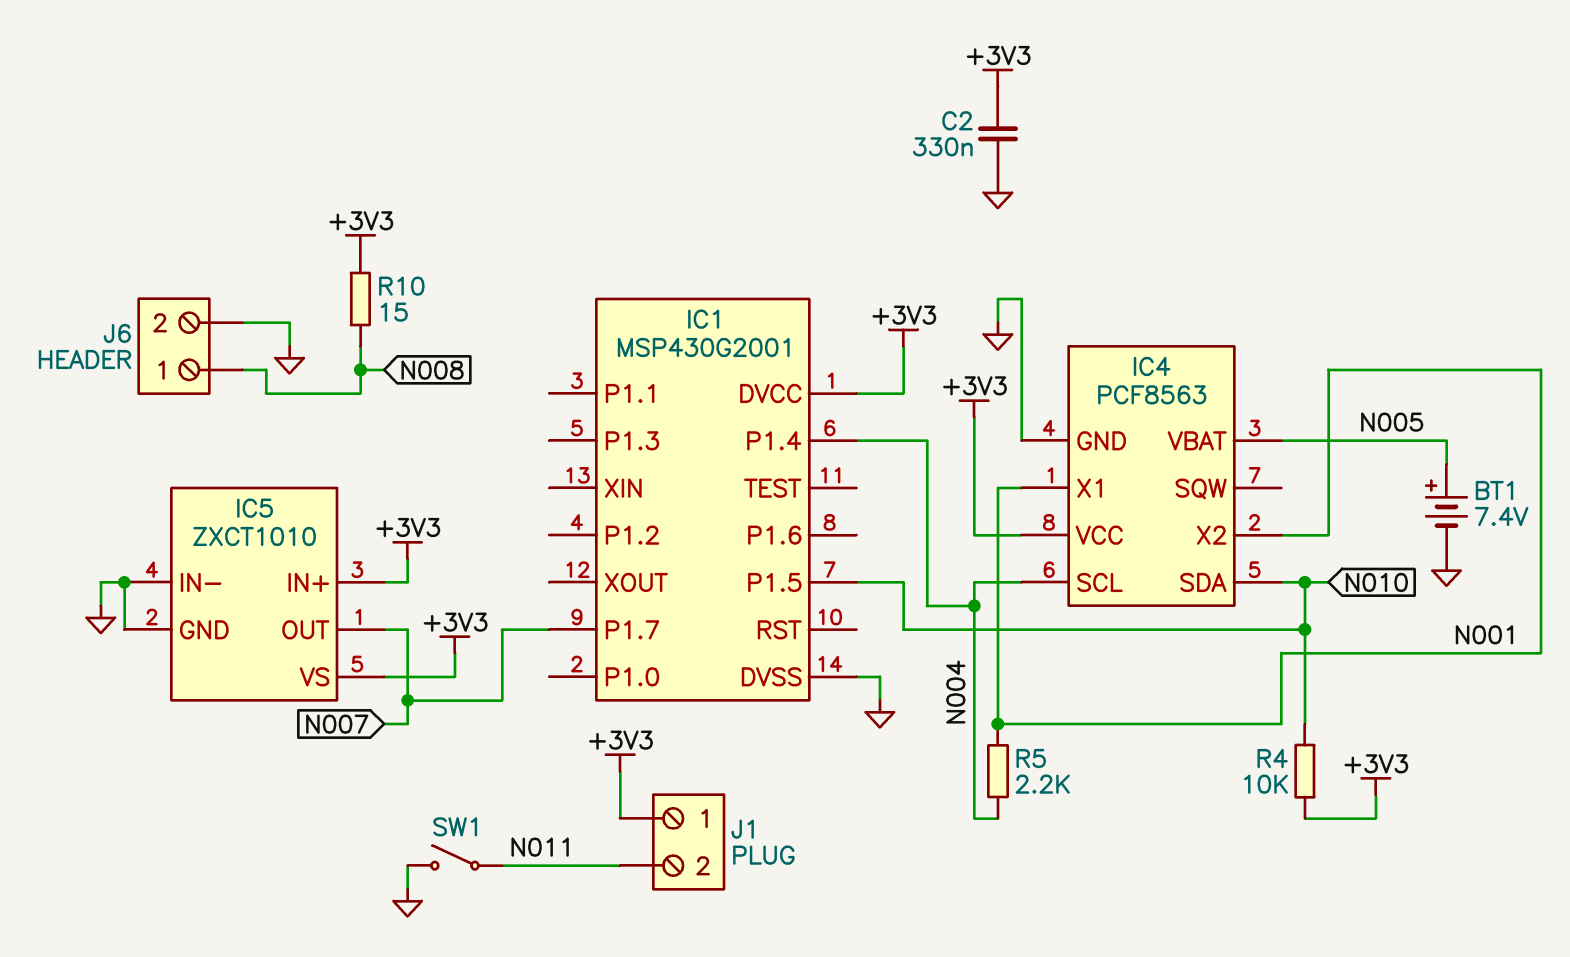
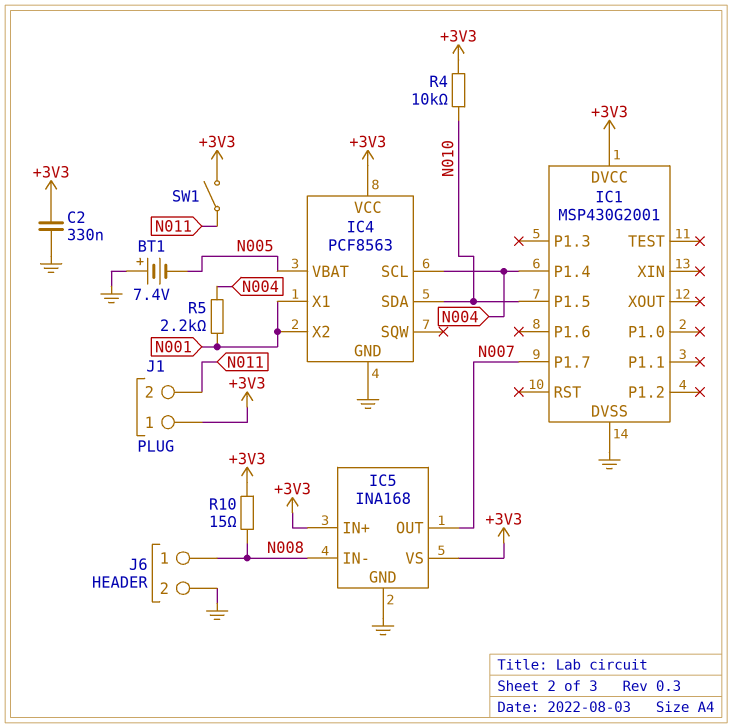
BT1: 7.4V (plus N005, minus GND) -> 7.4V (plus GND, minus N005)
IC5: ZXCT1010 -> INA168
IC5 pin IN-: GND -> N008
SW1: switch (GND, N011) -> switch (+3V3, N011)

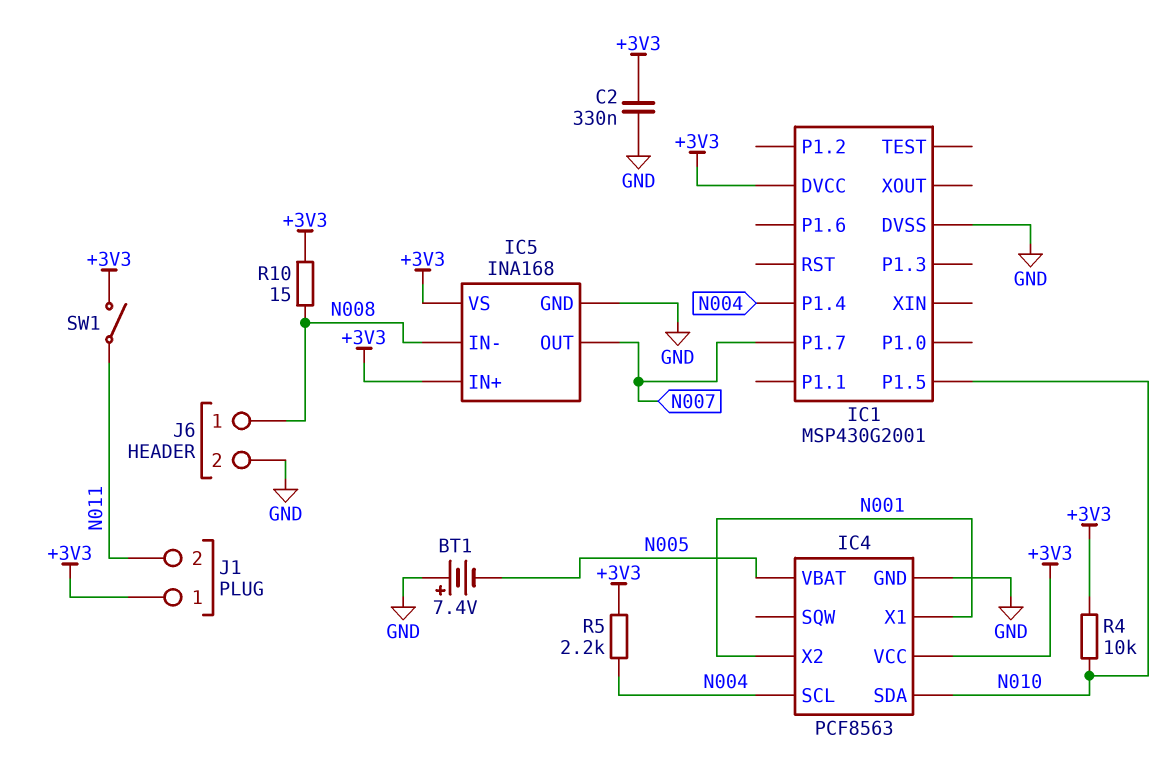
R5: 2.2k (N001, N004) -> 2.2k (+3V3, N004)

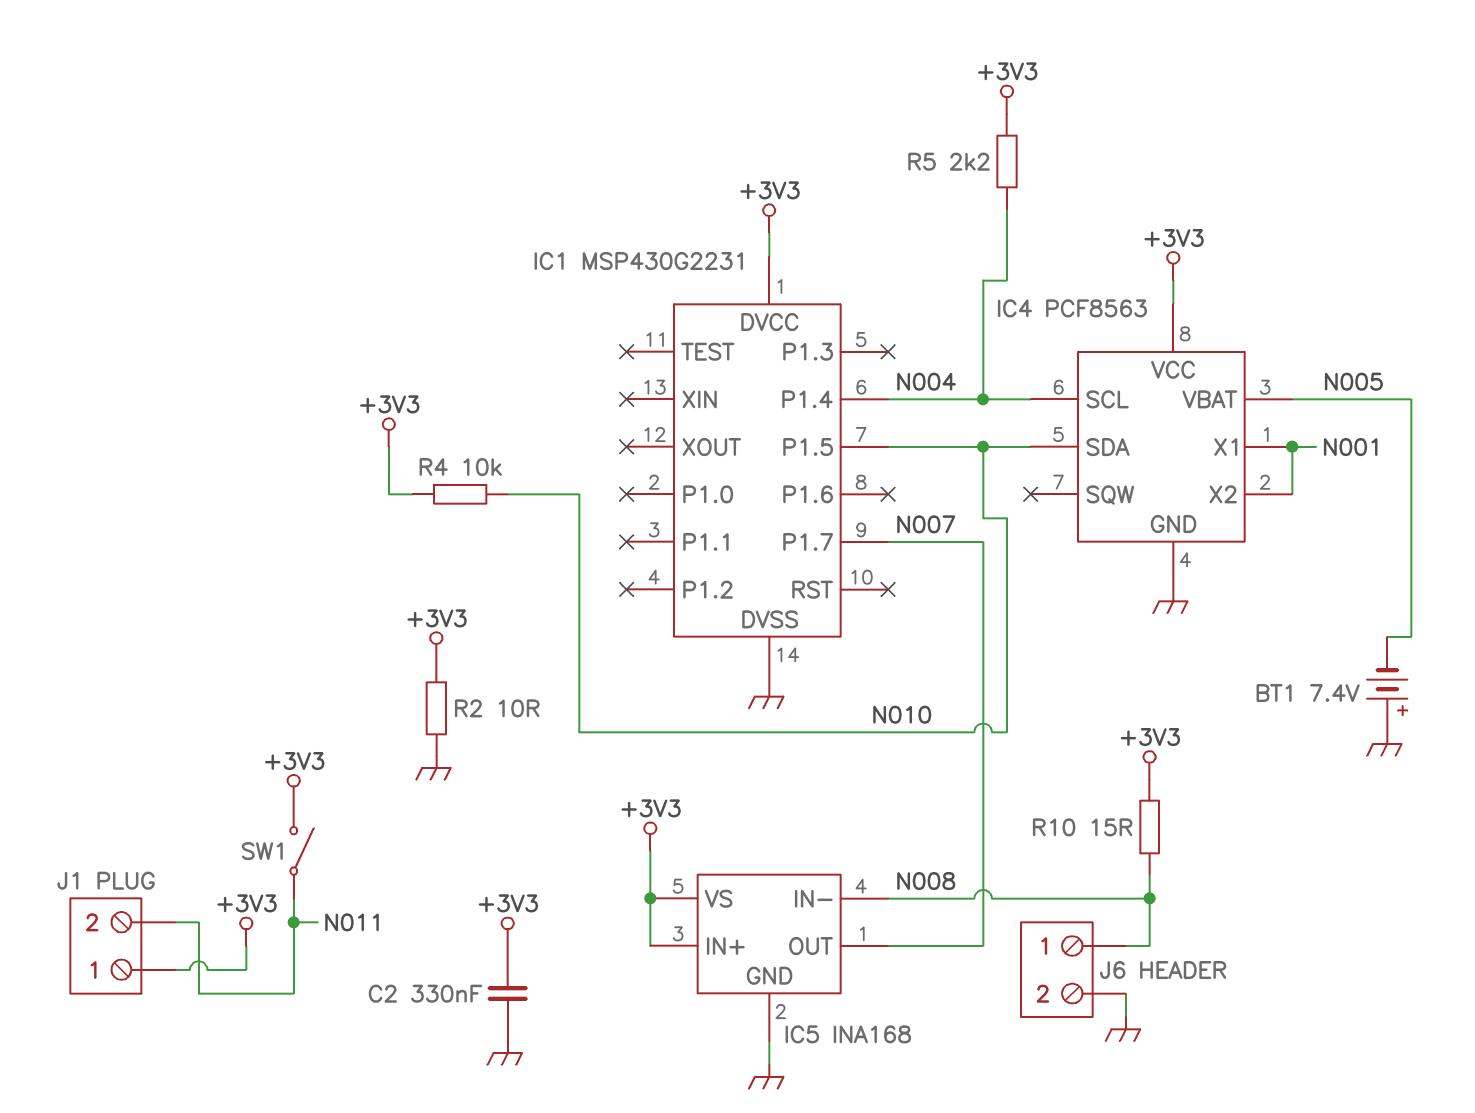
IC1: MSP430G2001 -> MSP430G2231
R2: none -> 10 (+3V3, GND)

